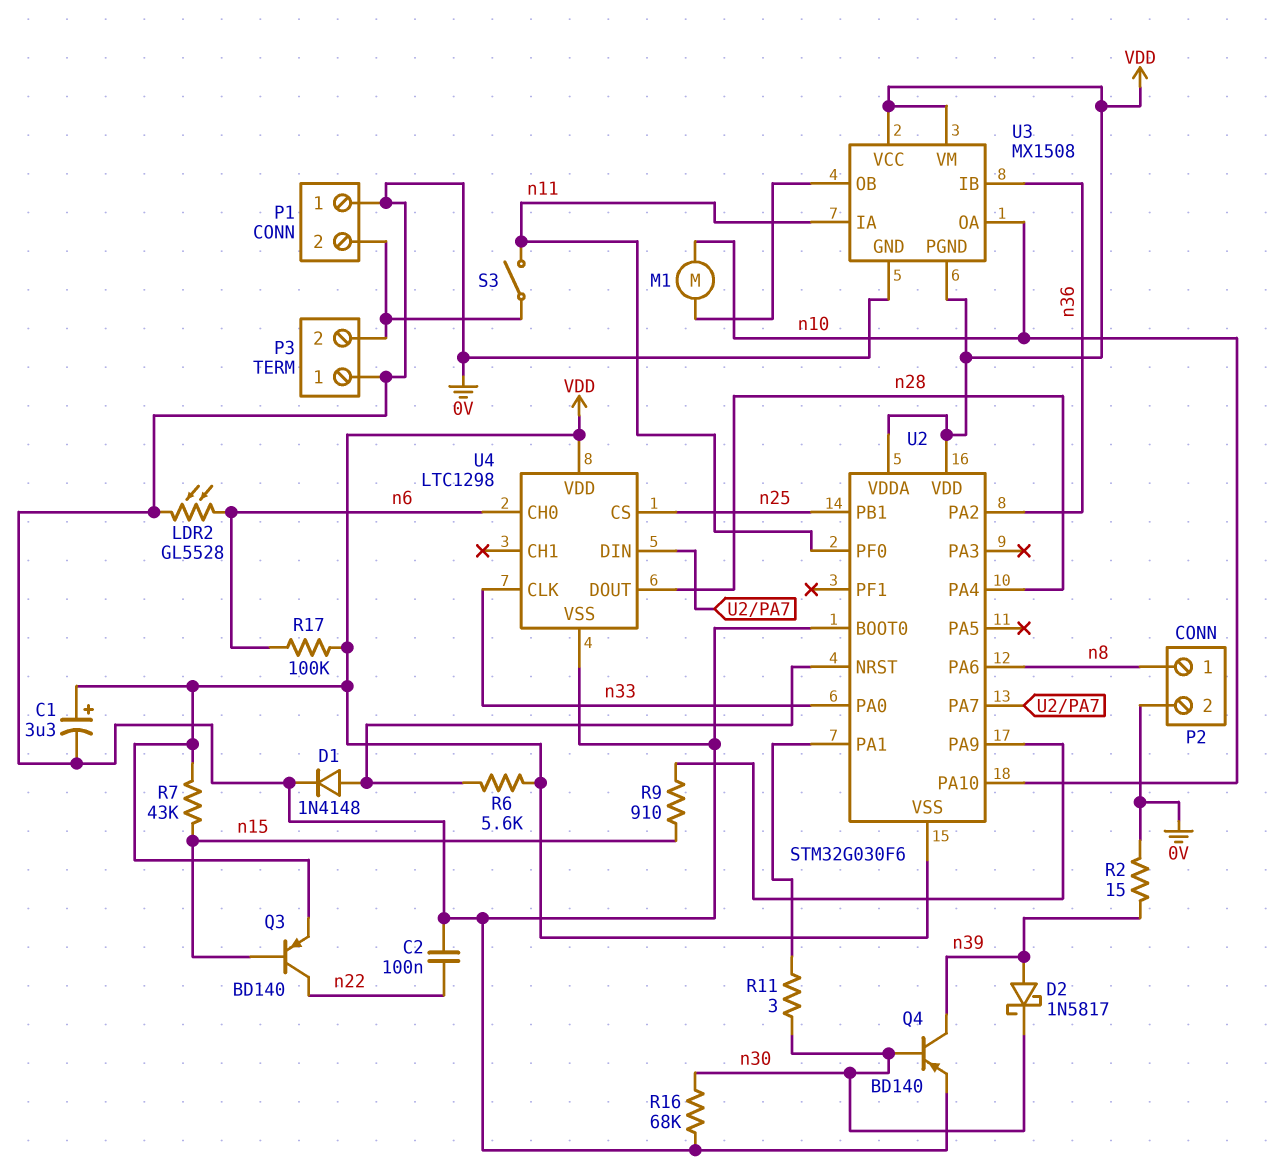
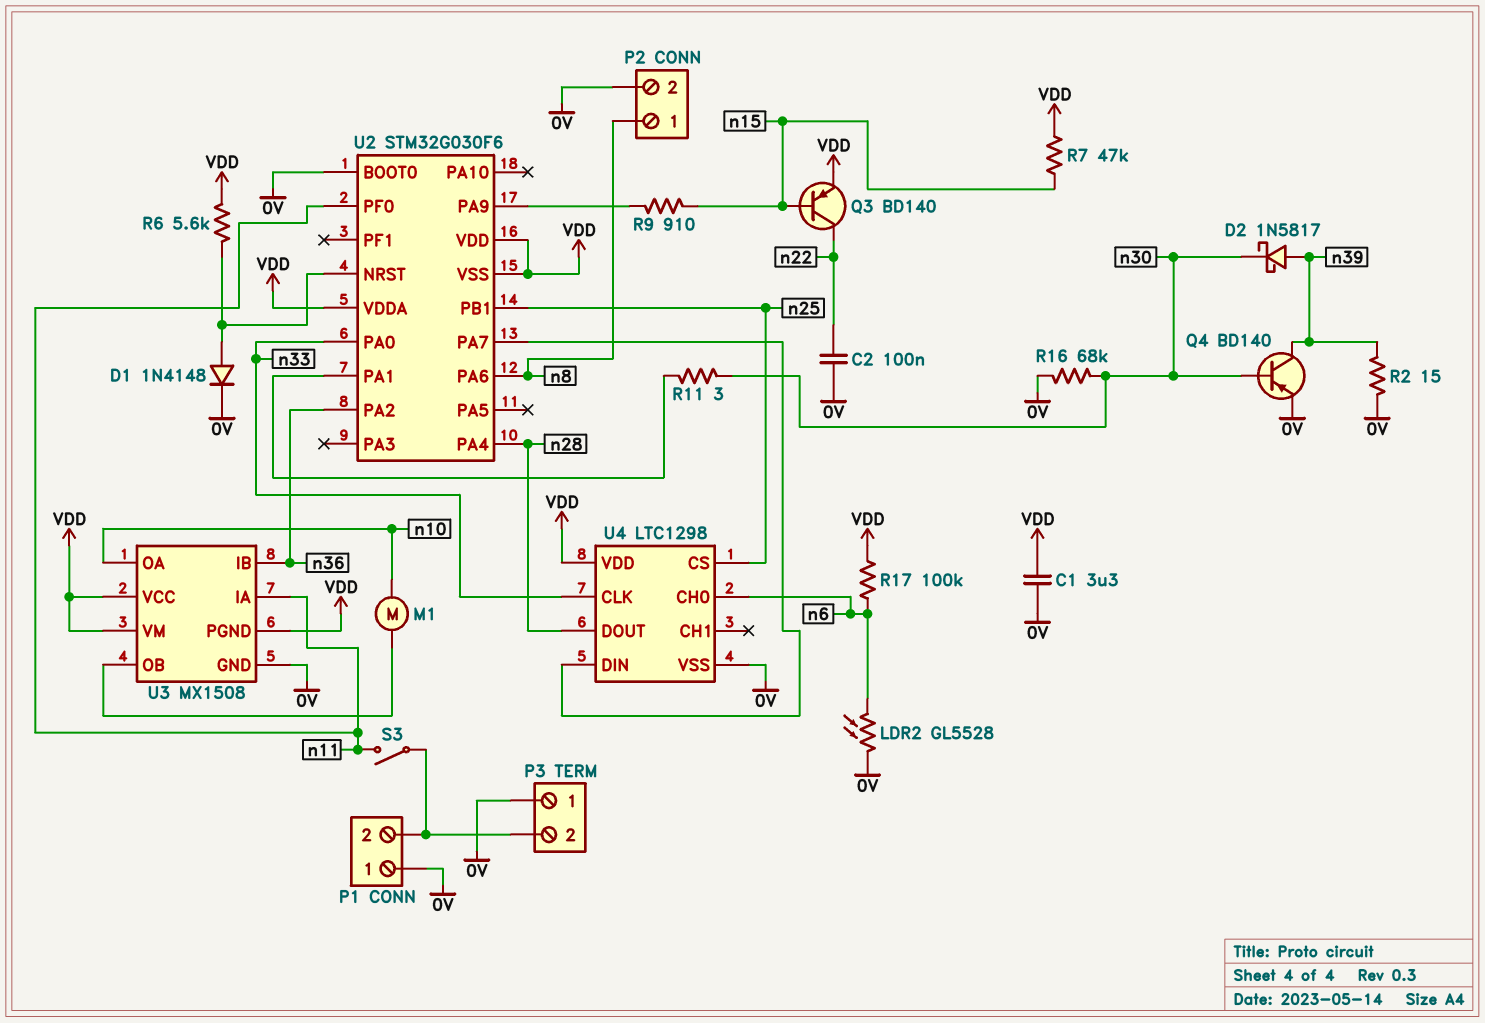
C1: 3.3uF (plus VDD, minus 0V) -> 3.3uF (0V, VDD)
R7: 43k (VDD, n15) -> 47k (VDD, n15)
U2 pin PA10: n10 -> none

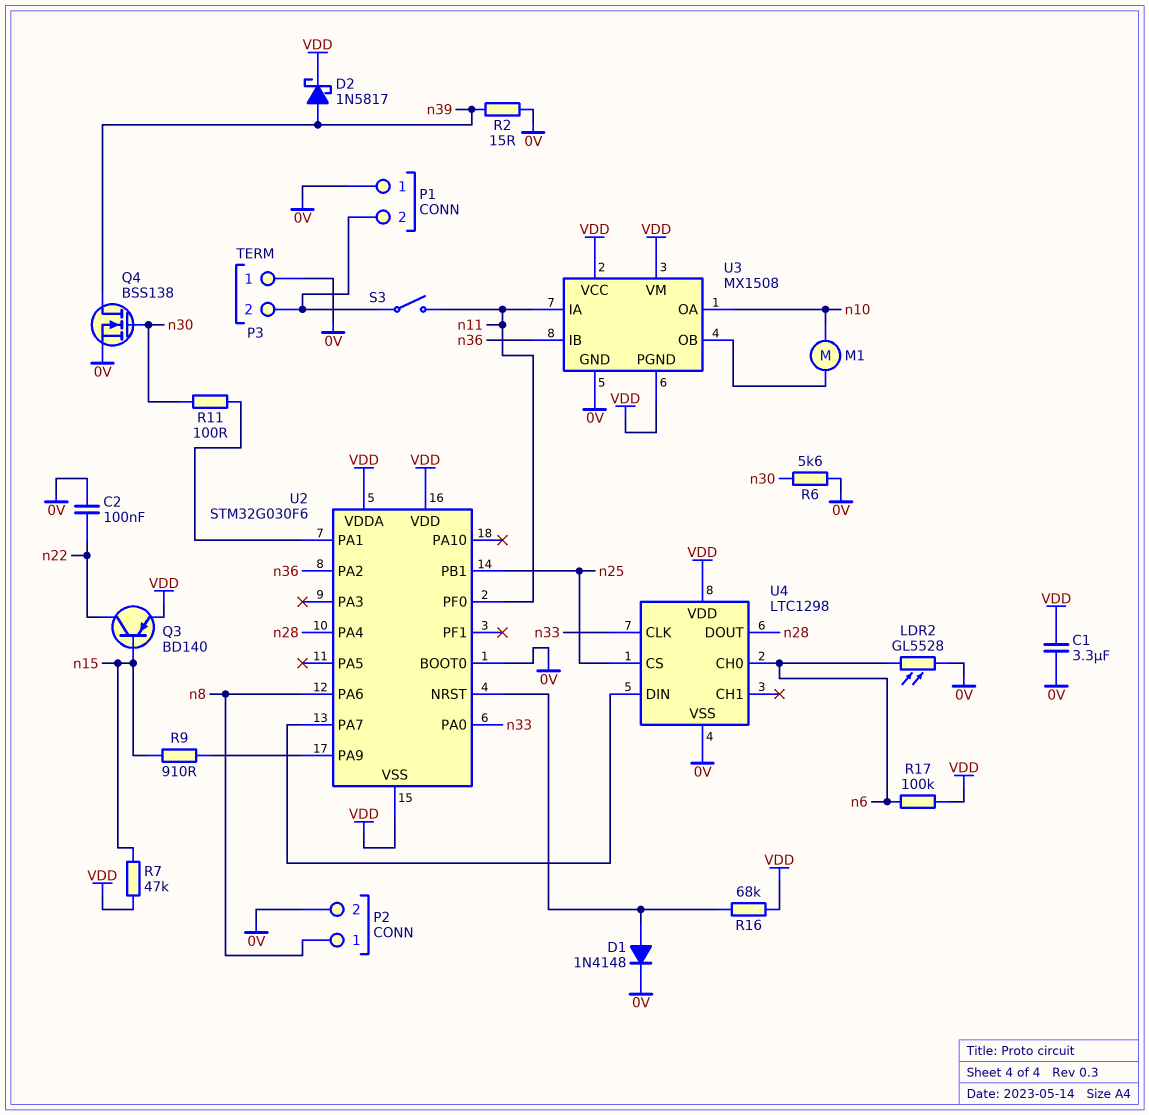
D2: schottky 1N5817 (A n39, K n30) -> schottky 1N5817 (A n39, K VDD)
Q4: PNP BD140 (B n30, C n39, E 0V) -> NMOS BSS138 (G n30, D n39, S 0V)
R6: 5.6k (U2/NRST, VDD) -> 5.6k (0V, n30)
R11: 3 (U2/PA1, n30) -> 100 (U2/PA1, n30)
R16: 68k (0V, n30) -> 68k (U2/NRST, VDD)

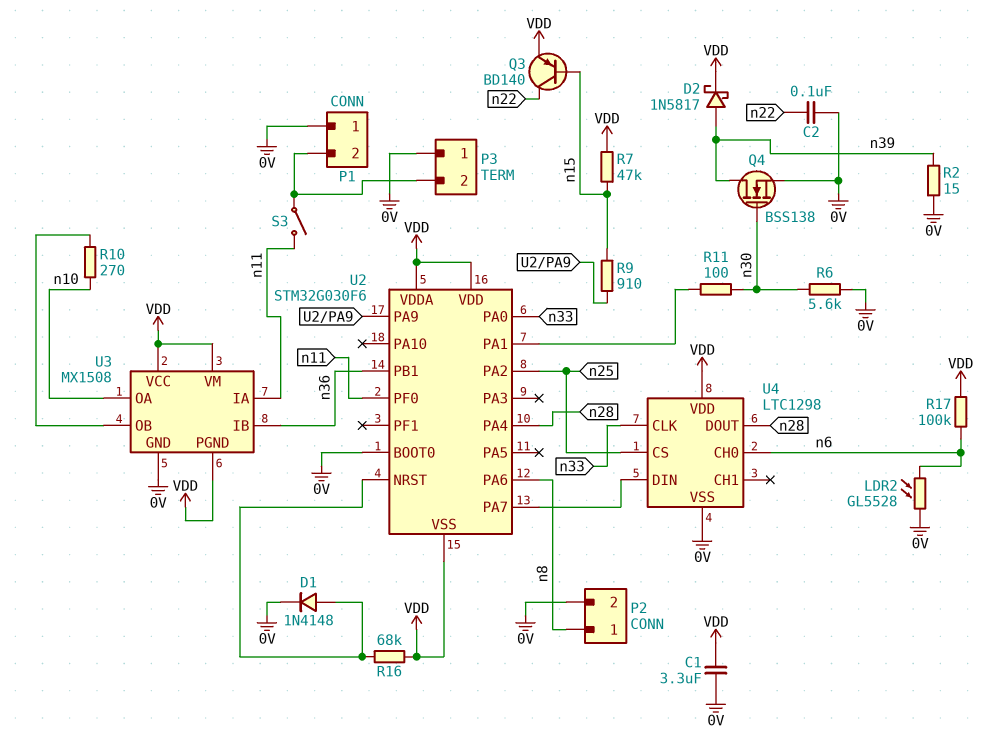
M1: motor (U3/OB, n10) -> none
R10: none -> 270 (U3/OB, n10)
U2 pin PA2: n36 -> n25
U2 pin PB1: n25 -> n36

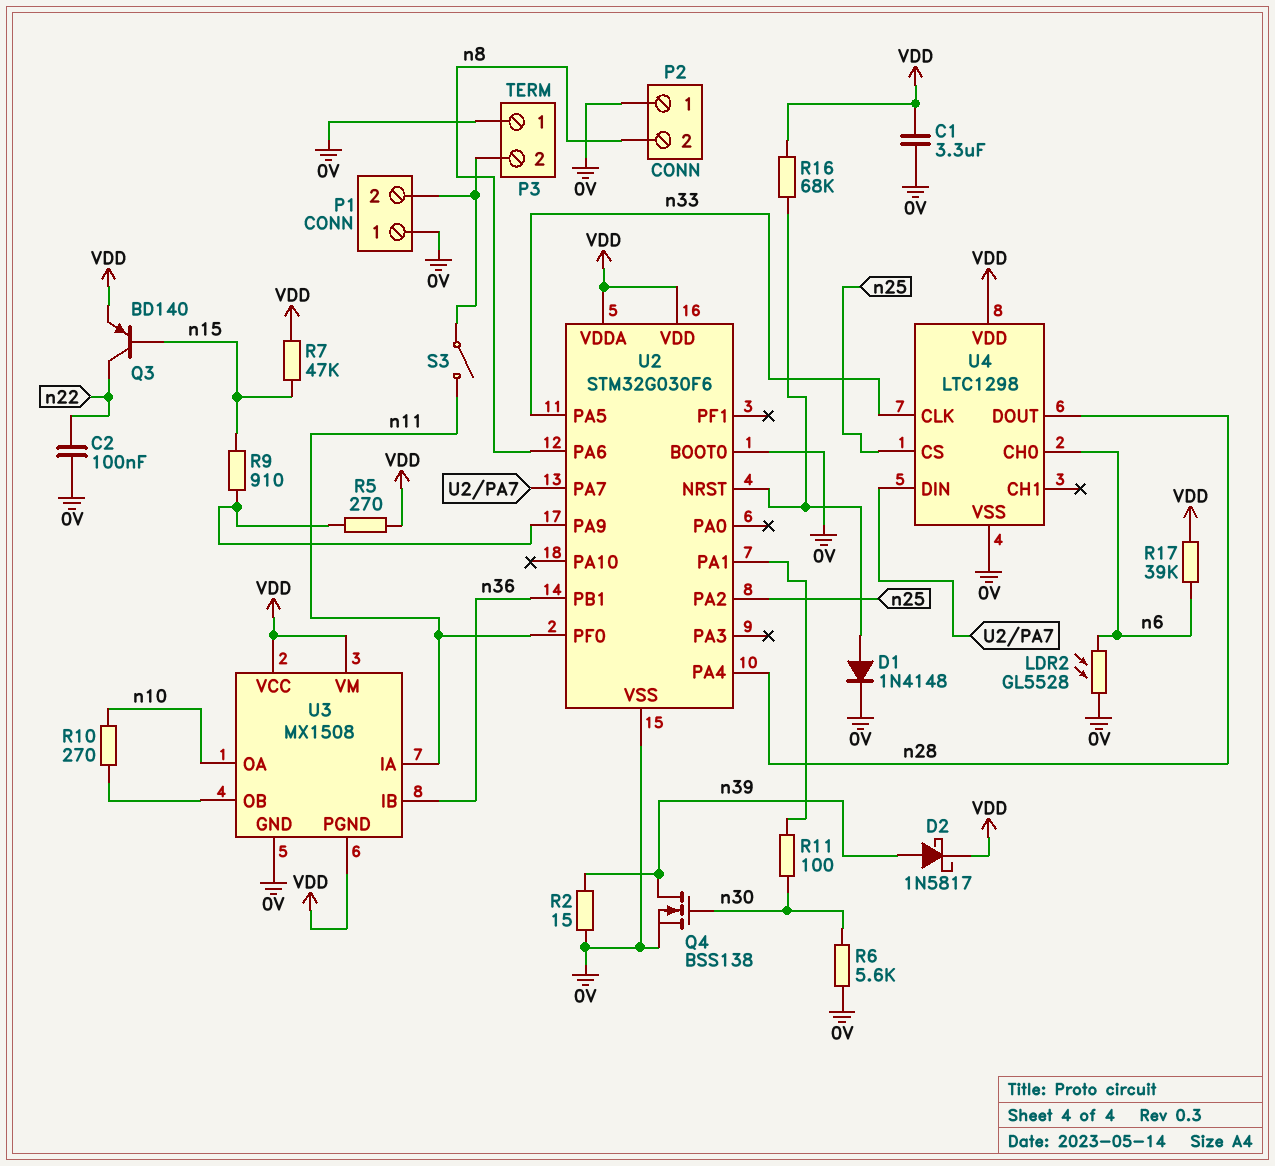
P2 pin 1: n8 -> 0V
P2 pin 2: 0V -> n8
R5: none -> 270 (U2/PA9, VDD)
R17: 100k (VDD, n6) -> 39k (VDD, n6)
U2 pin PA0: n33 -> none
U2 pin PA5: none -> n33
U2 pin VSS: VDD -> 0V

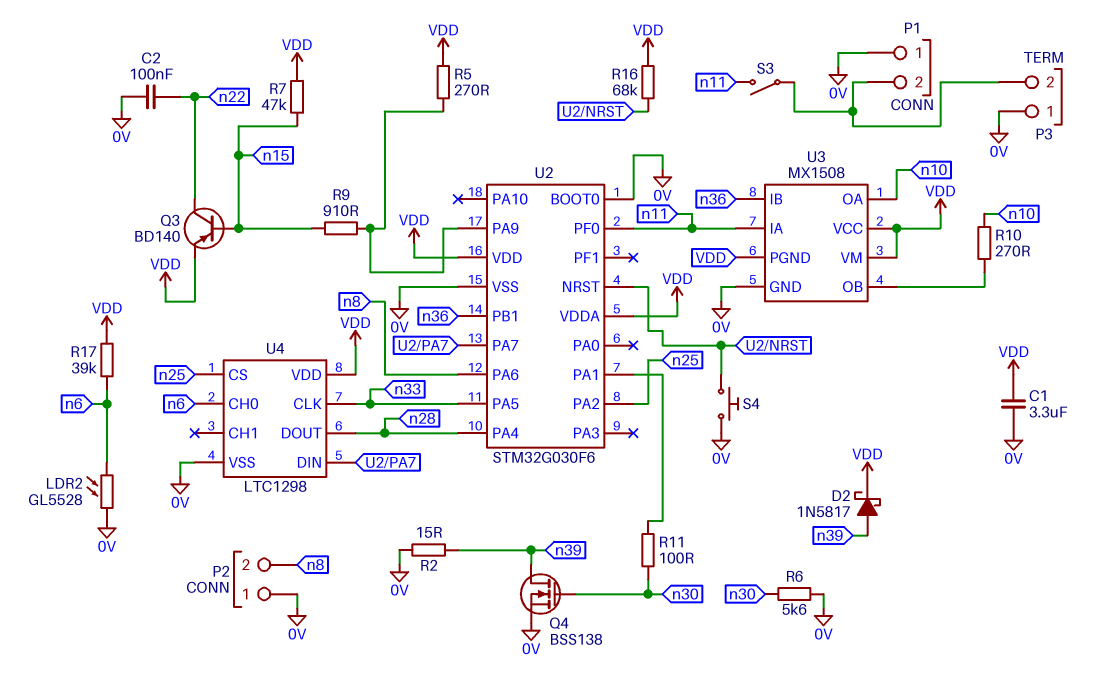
D1: diode 1N4148 (A U2/NRST, K 0V) -> none
S4: none -> button (0V, U2/NRST)

